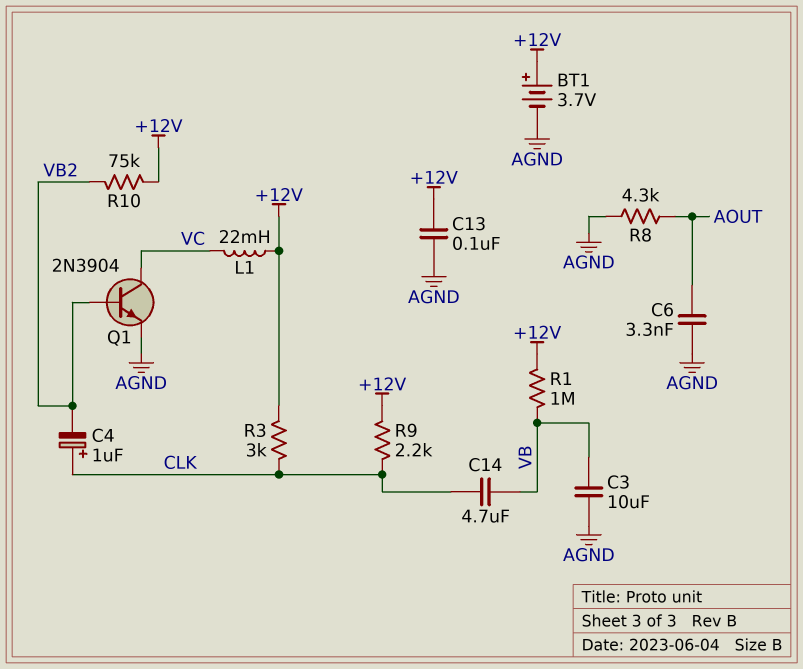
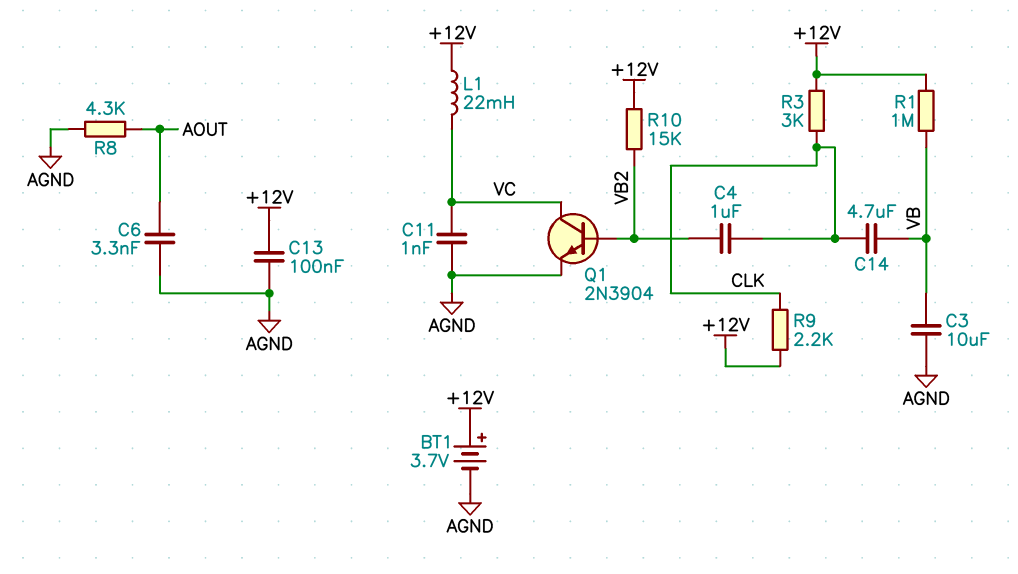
C4: 1uF (plus CLK, minus VB2) -> 1uF (CLK, VB2)
C11: none -> 1nF (AGND, VC)
R10: 75k (+12V, VB2) -> 15k (+12V, VB2)

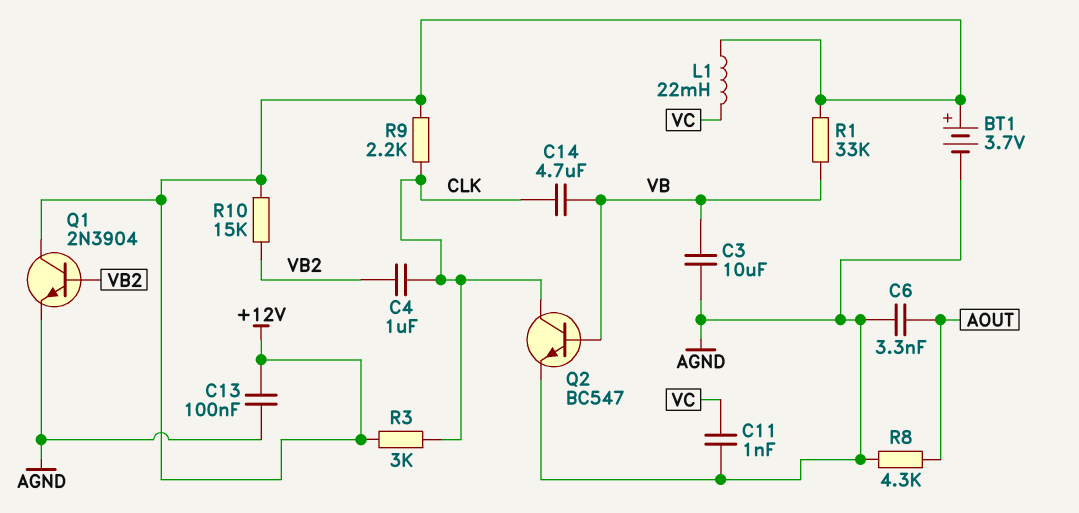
Q1: NPN 2N3904 (B VB2, C VC, E AGND) -> NPN 2N3904 (B VB2, C +12V, E AGND)
Q2: none -> NPN BC547 (B VB, C CLK, E AGND)
R1: 1M (+12V, VB) -> 33k (+12V, VB)

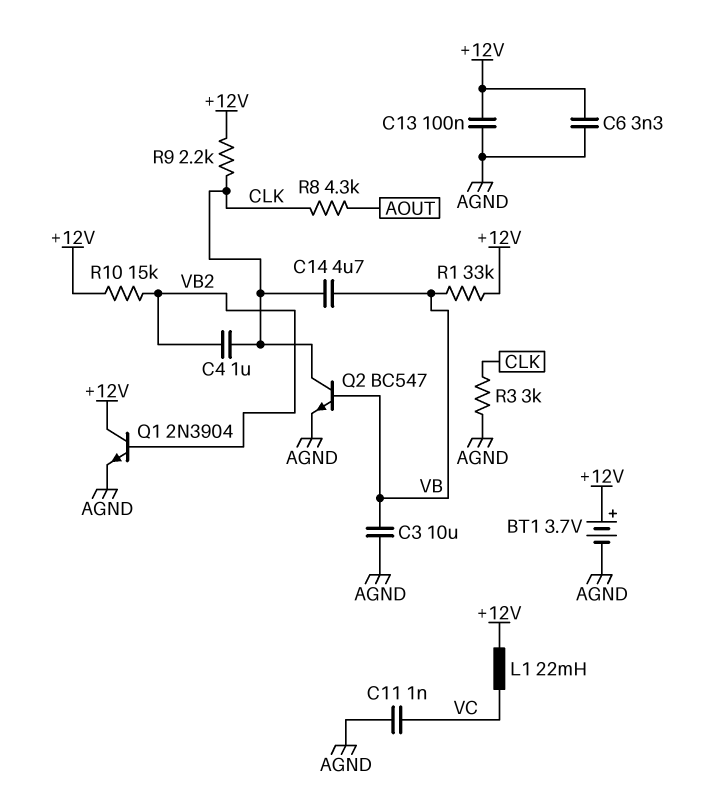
C6: 3.3nF (AGND, AOUT) -> 3.3nF (+12V, AGND)
R3: 3k (+12V, CLK) -> 3k (AGND, CLK)
R8: 4.3k (AGND, AOUT) -> 4.3k (AOUT, CLK)

